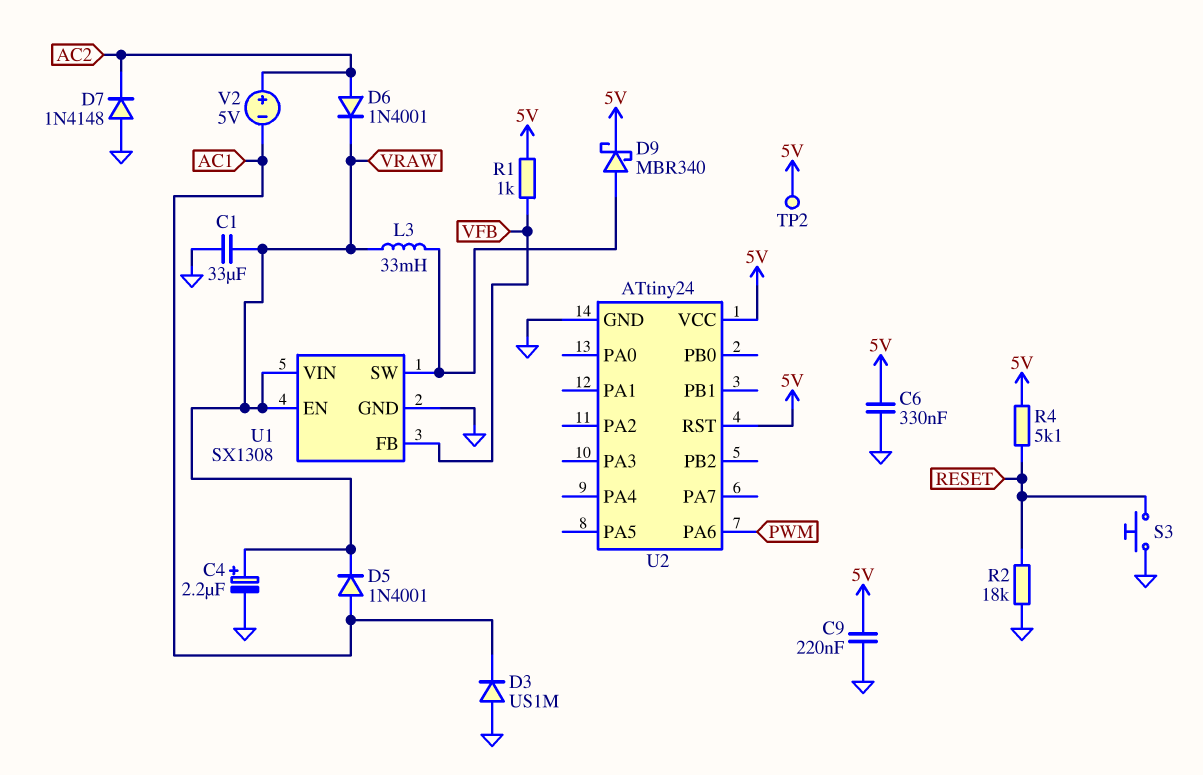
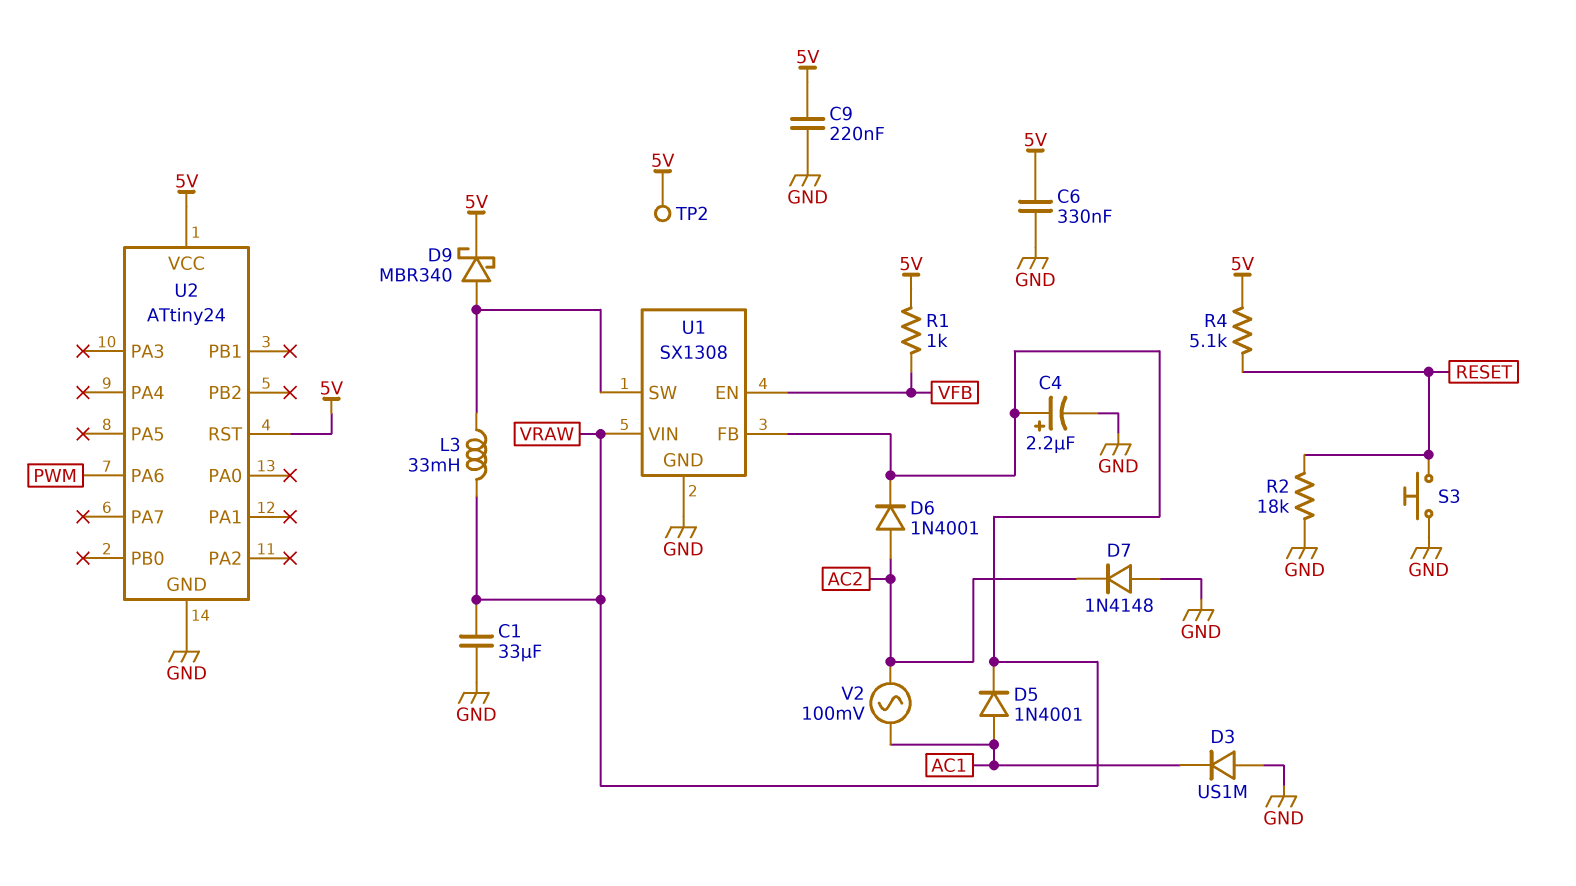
U1 pin EN: VRAW -> VFB
U1 pin FB: VFB -> VRAW
V2: 5V (plus AC2, minus AC1) -> AC 100mV (AC1, AC2)

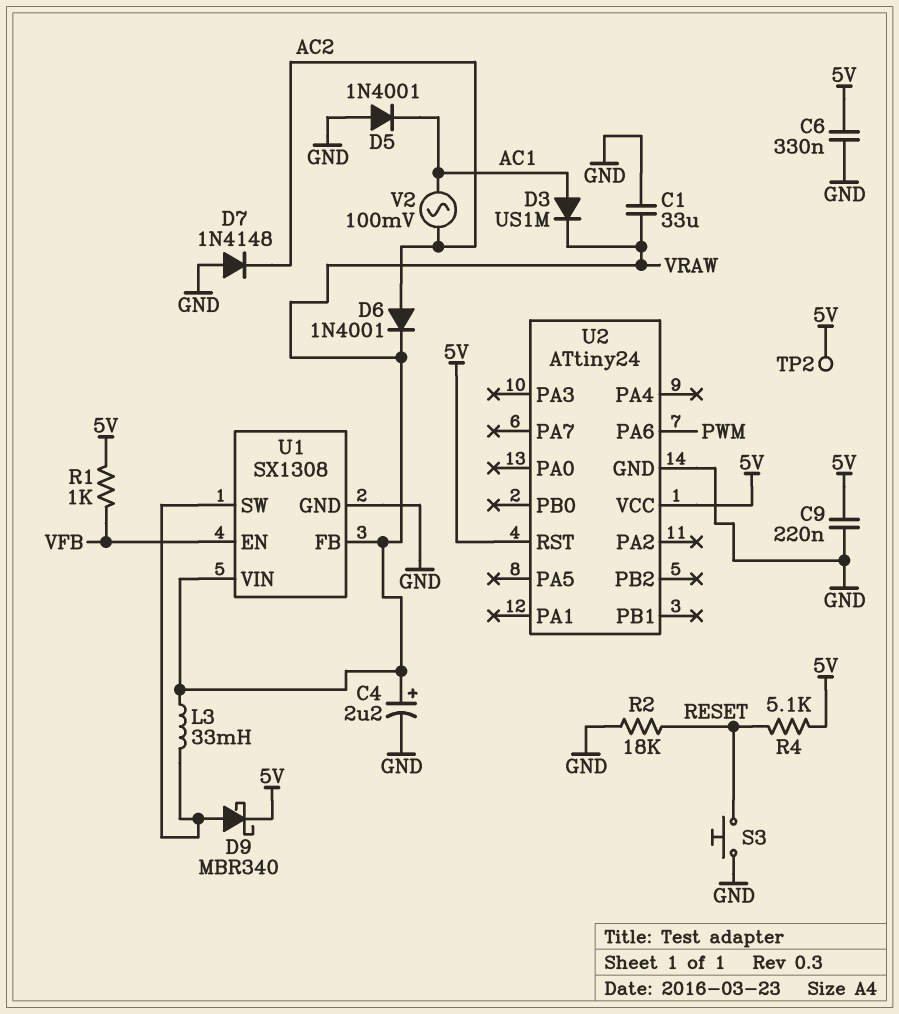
D3: diode US1M (A GND, K AC1) -> diode US1M (A AC1, K VRAW)
D5: diode 1N4001 (A AC1, K VRAW) -> diode 1N4001 (A GND, K AC1)

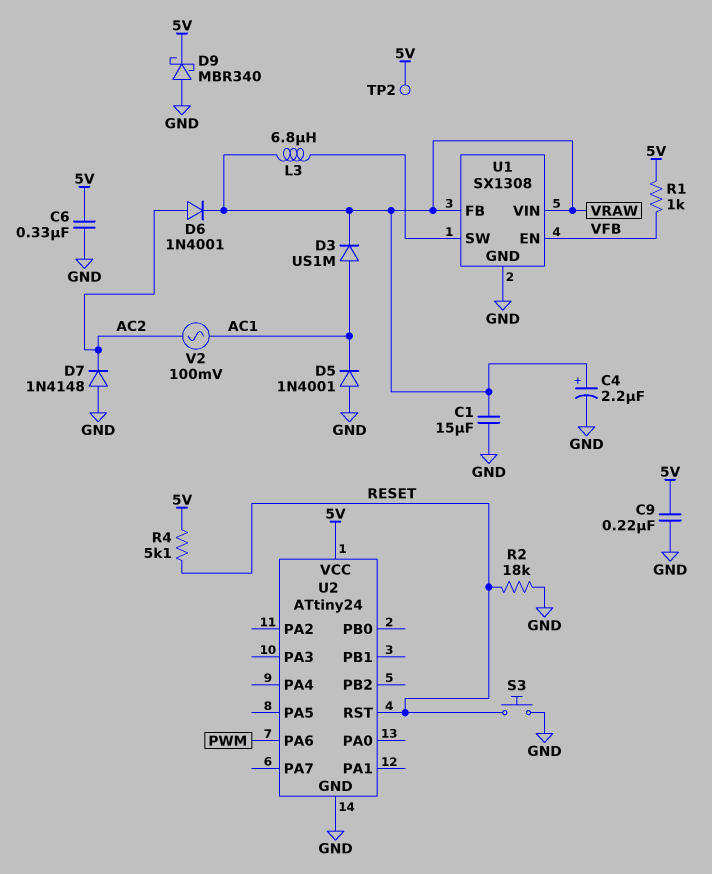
C1: 33uF (GND, VRAW) -> 15uF (GND, VRAW)
D9: schottky MBR340 (A U1/SW, K 5V) -> schottky MBR340 (A GND, K 5V)
L3: 33mH (U1/SW, VRAW) -> 6.8uH (U1/SW, VRAW)
U2 pin RST: 5V -> RESET

